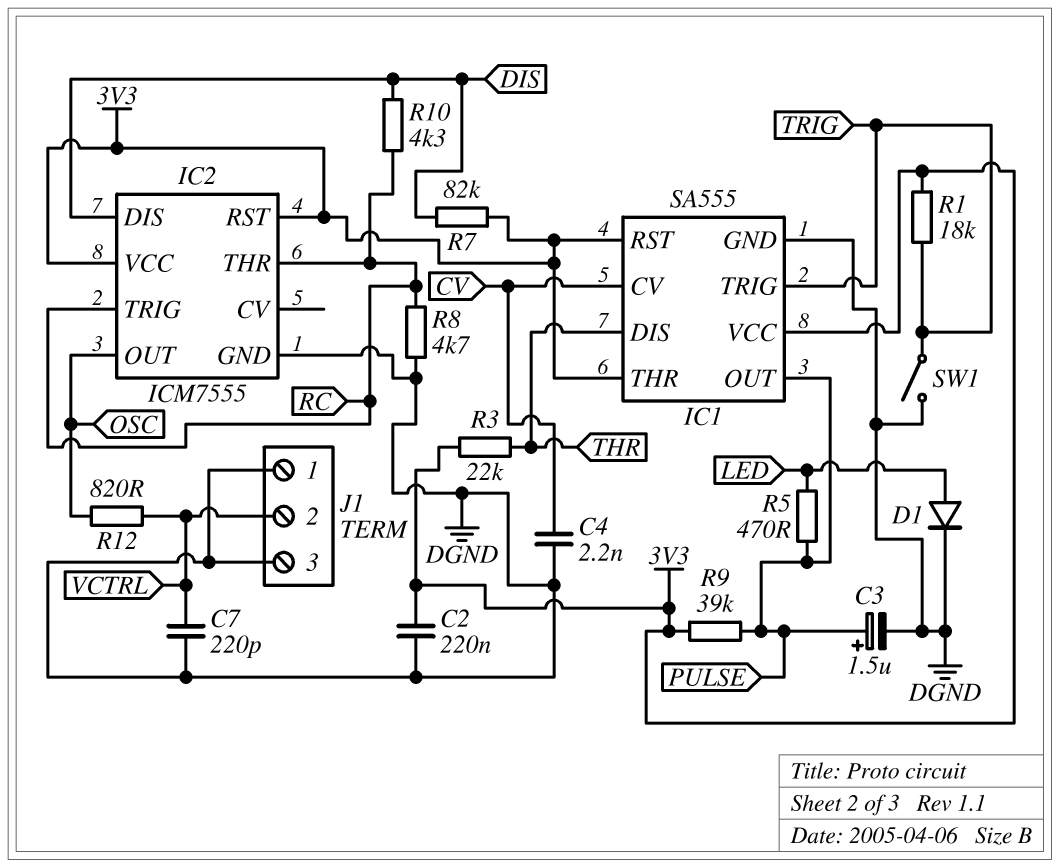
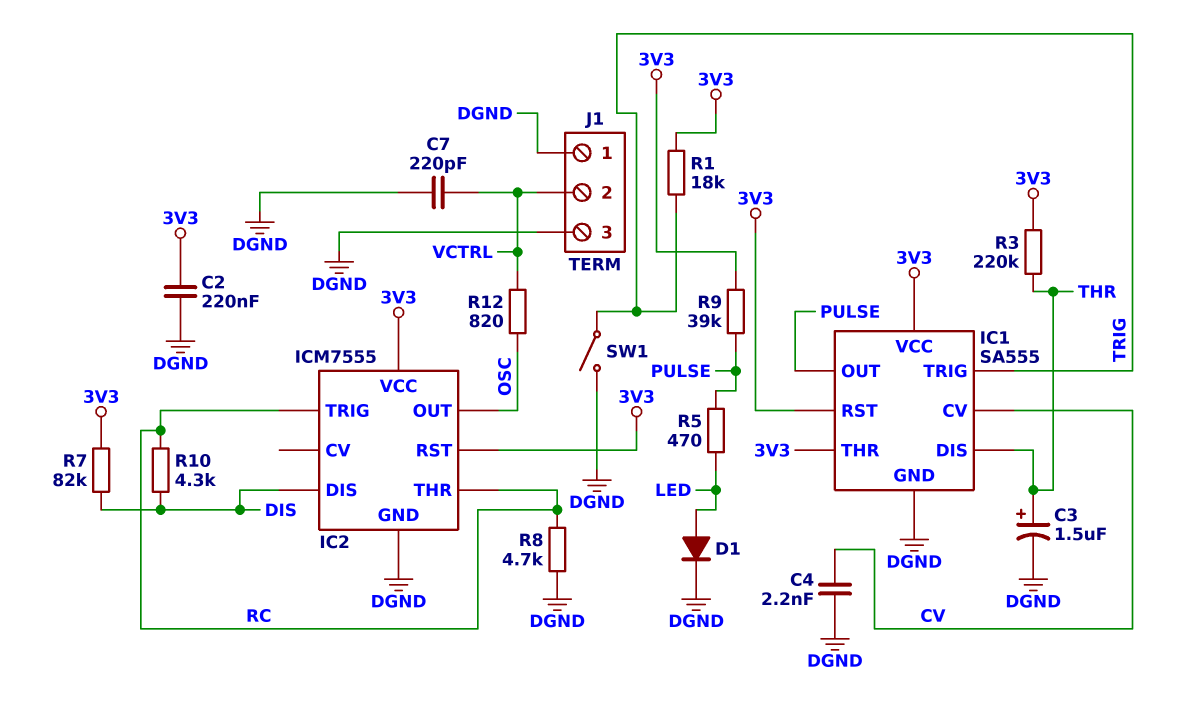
C3: 1.5uF (plus PULSE, minus DGND) -> 1.5uF (plus THR, minus DGND)
R3: 22k (3V3, THR) -> 220k (3V3, THR)

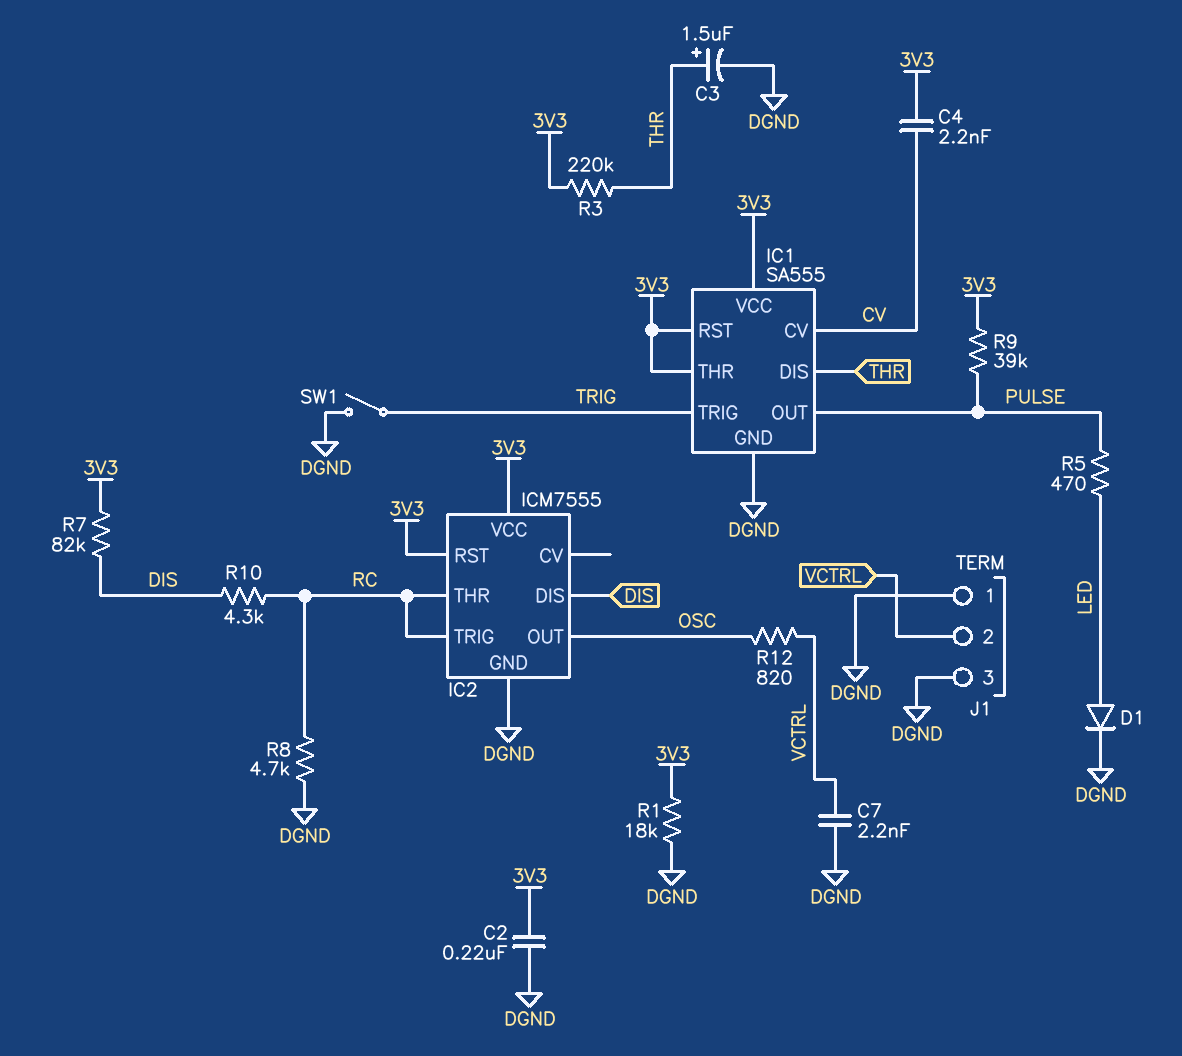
C4: 2.2nF (CV, DGND) -> 2.2nF (3V3, CV)
C7: 220pF (DGND, VCTRL) -> 2.2nF (DGND, VCTRL)
R1: 18k (3V3, TRIG) -> 18k (3V3, DGND)

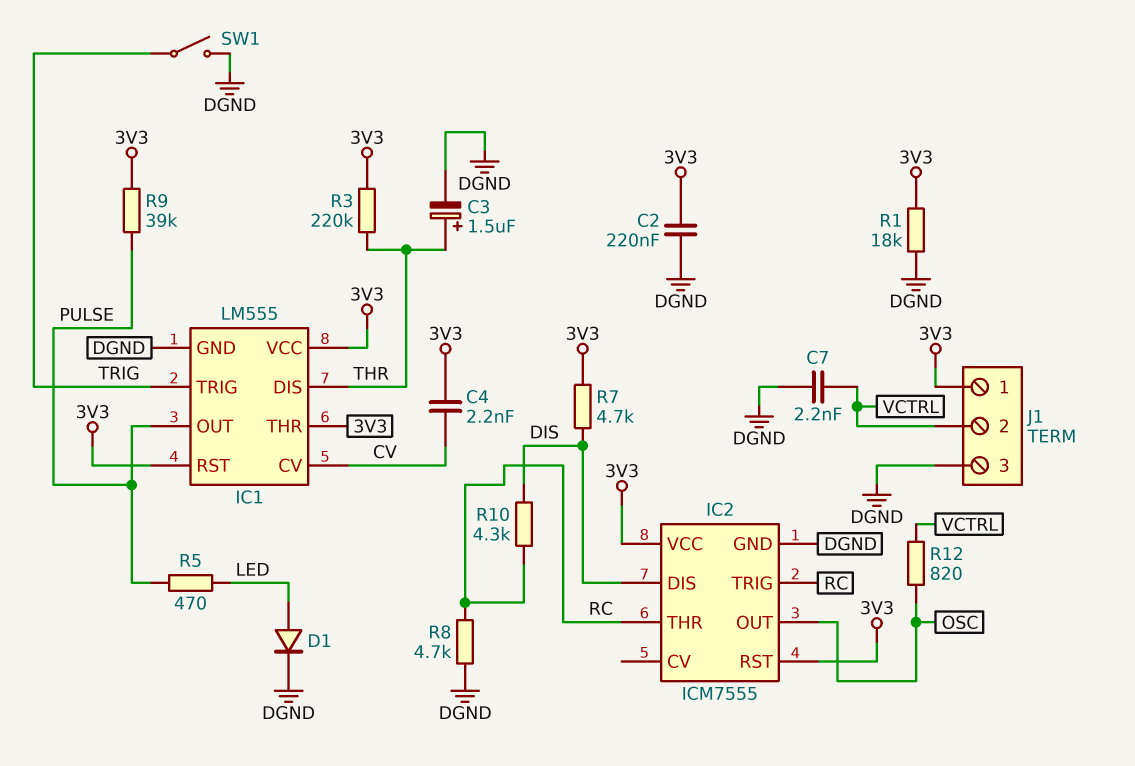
IC1: SA555 -> LM555
J1 pin 1: DGND -> 3V3
R7: 82k (3V3, DIS) -> 4.7k (3V3, DIS)

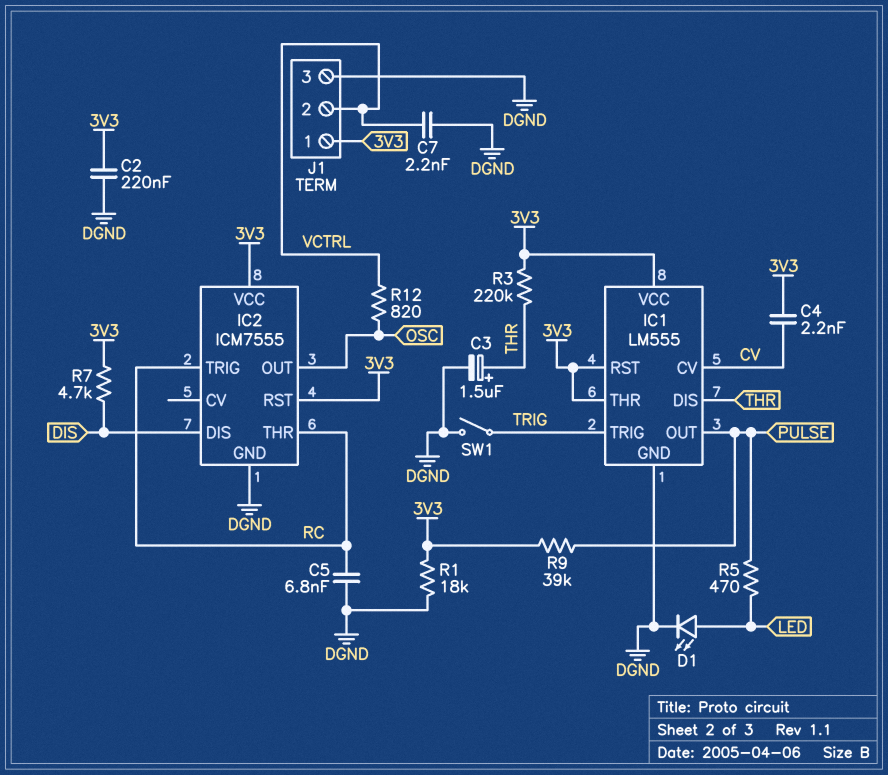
C5: none -> 6.8nF (DGND, RC)
D1: diode (A LED, K DGND) -> LED (A LED, K DGND)
R8: 4.7k (DGND, RC) -> none
R10: 4.3k (DIS, RC) -> none

